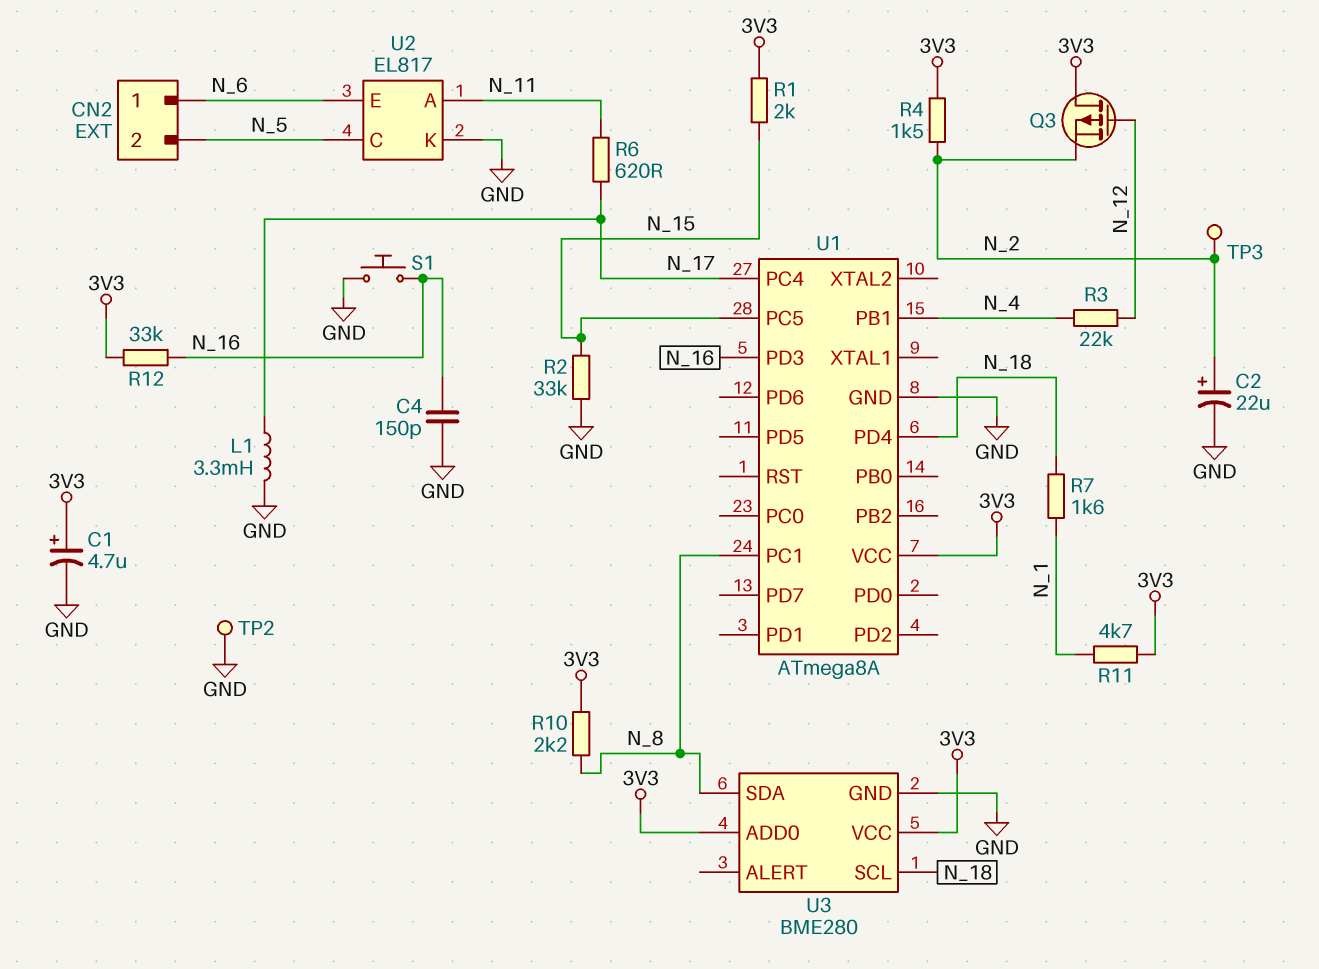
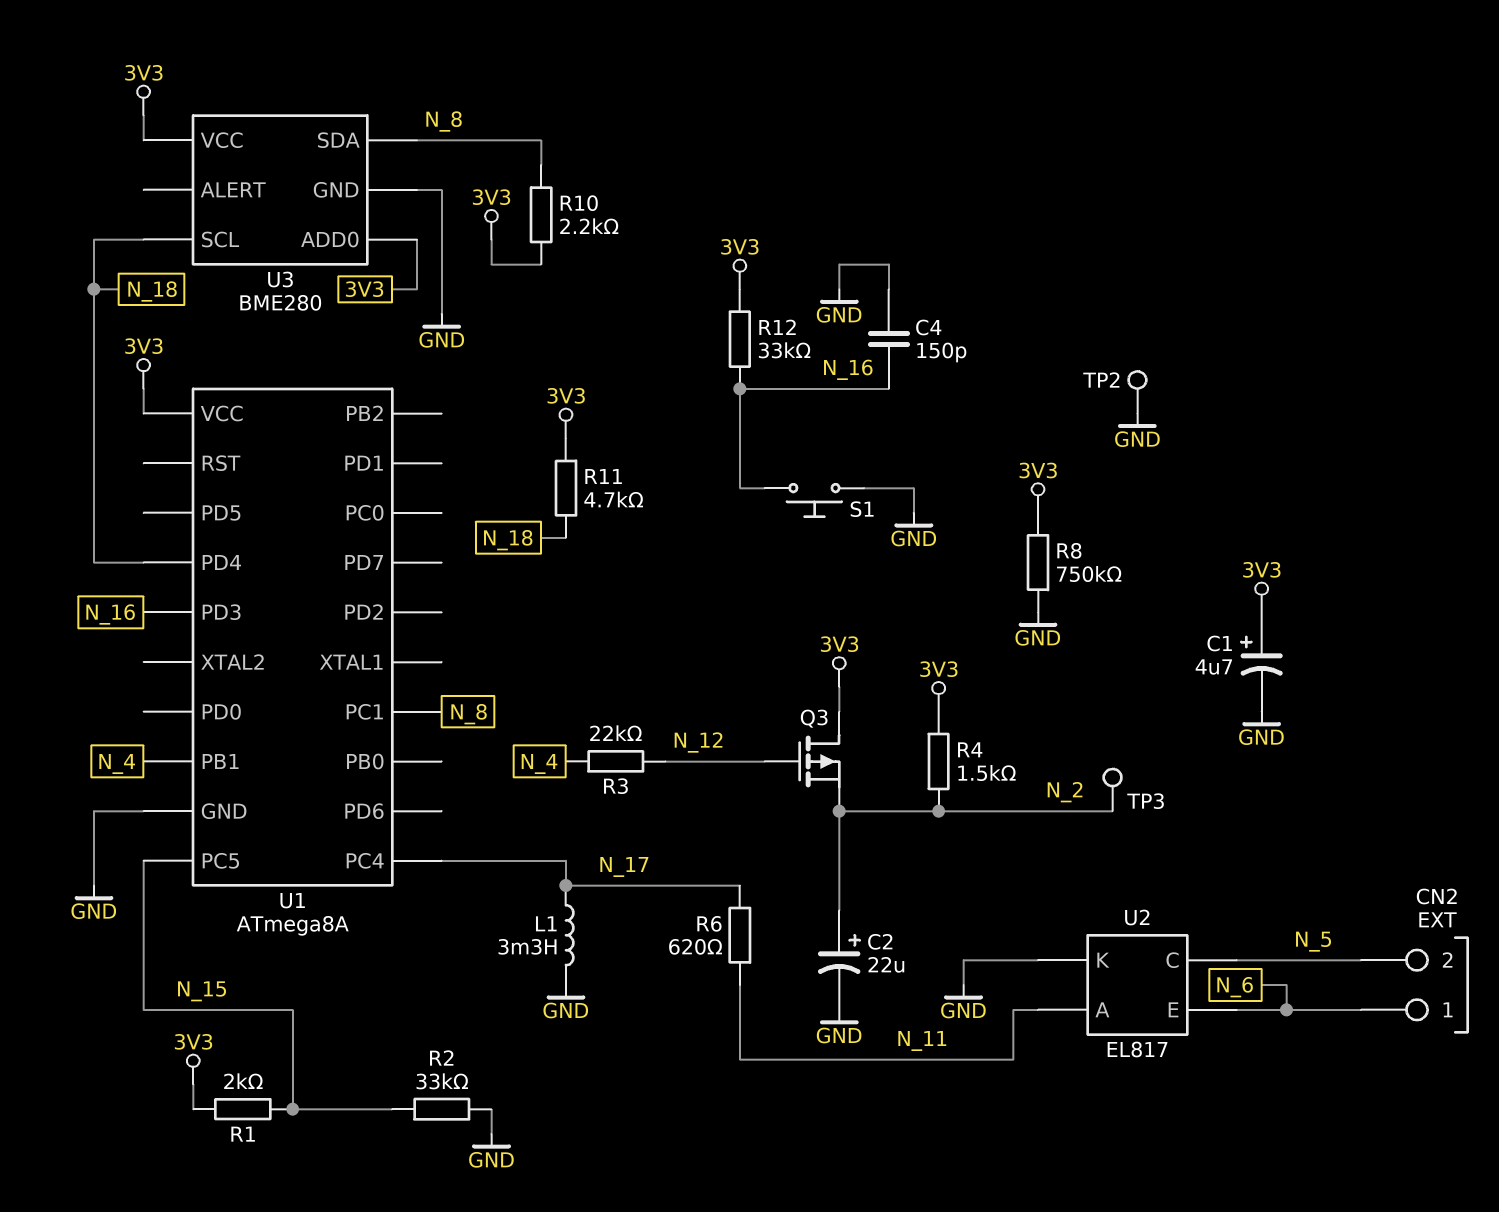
R7: 1.6k (N_1, N_18) -> none
R8: none -> 750k (3V3, GND)
R11: 4.7k (3V3, N_1) -> 4.7k (3V3, N_18)

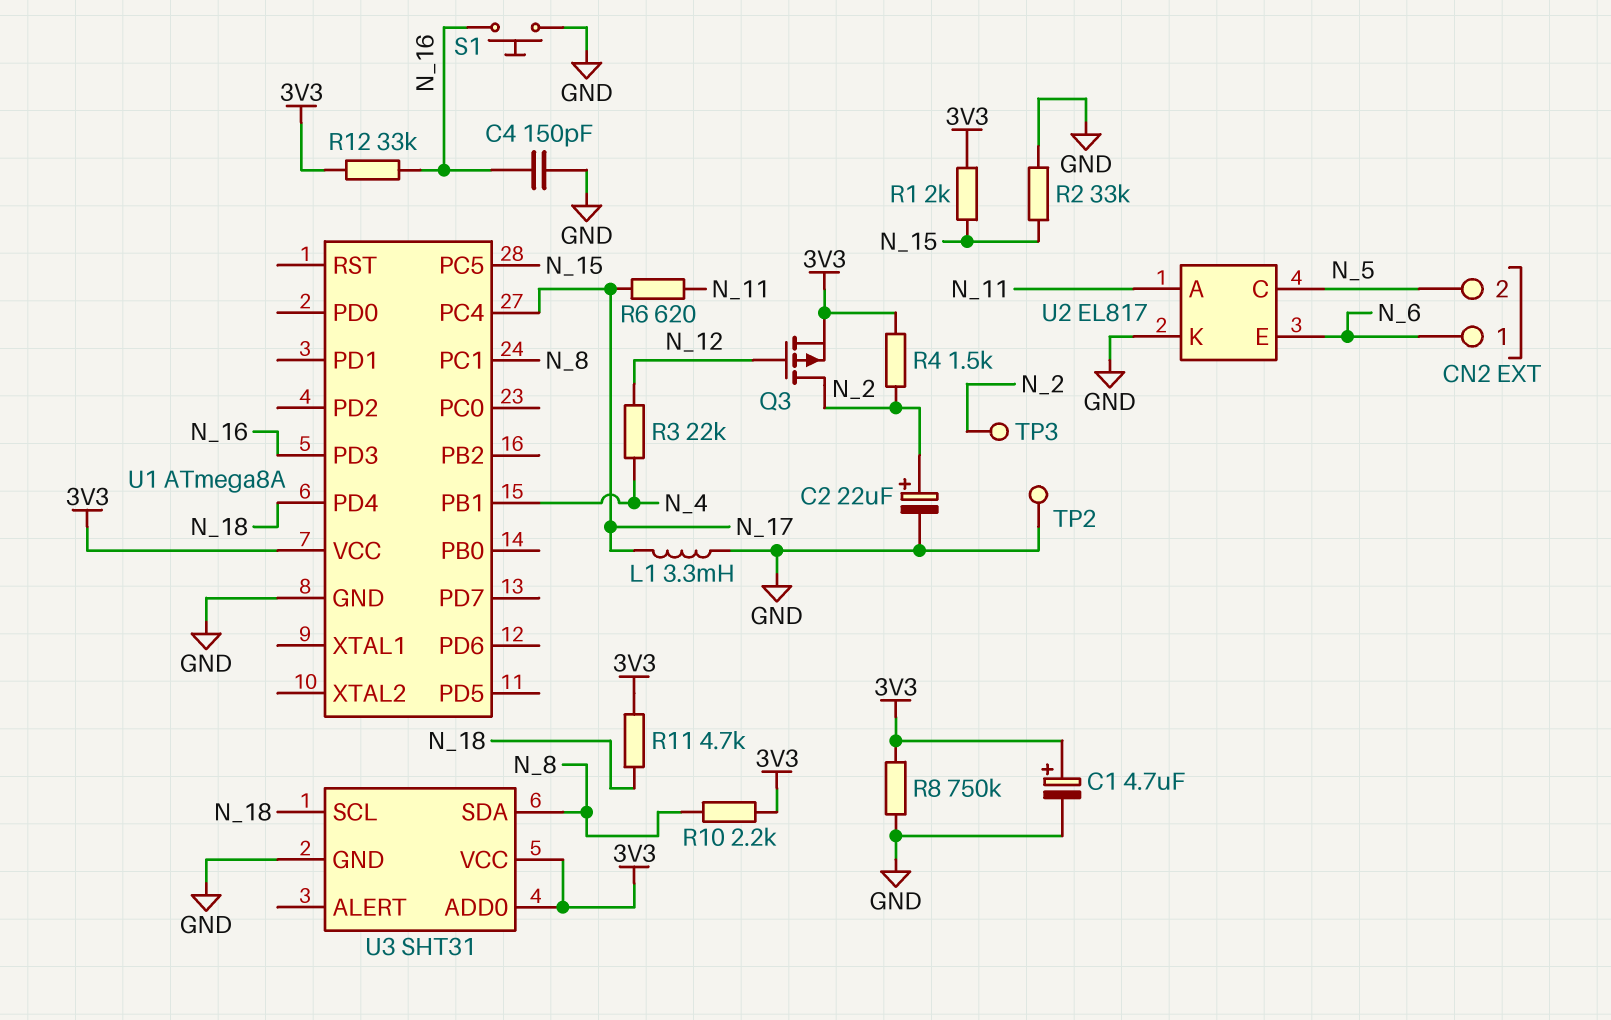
Q3: PMOS (G N_12, D 3V3, S N_2) -> PMOS (G N_12, D N_2, S 3V3)
U3: BME280 -> SHT31

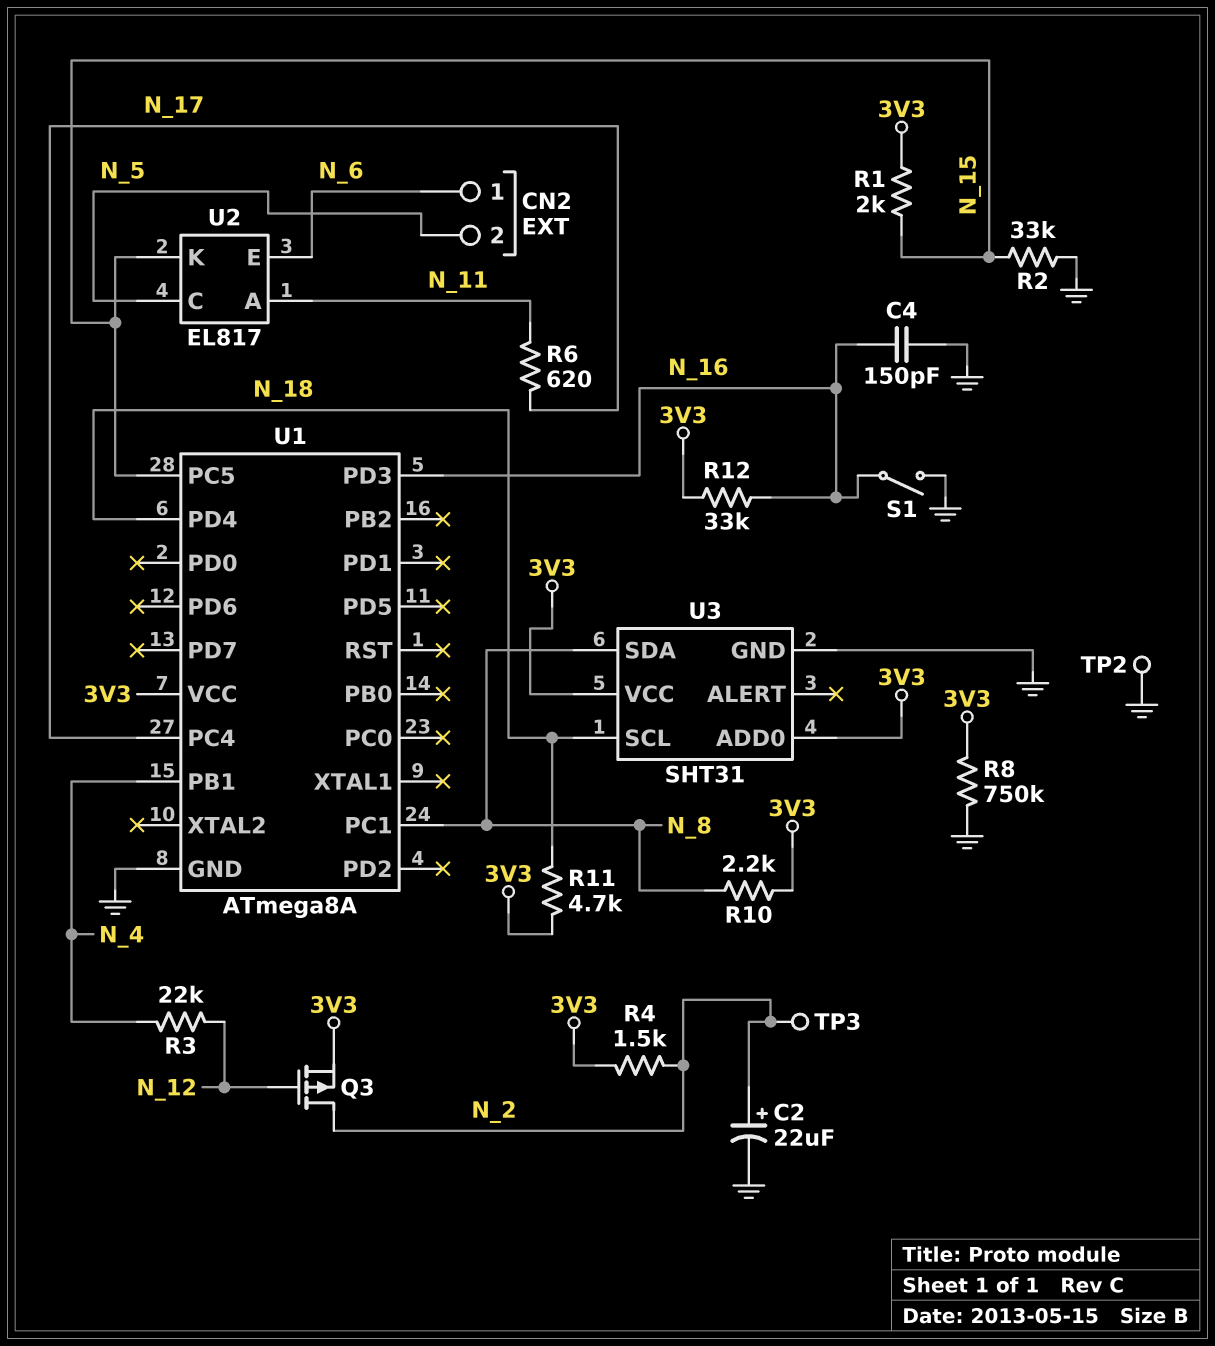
C1: 4.7uF (plus 3V3, minus GND) -> none
L1: 3.3mH (GND, N_17) -> none
S1: button (GND, N_16) -> switch (GND, N_16)
U2 pin K: GND -> N_15

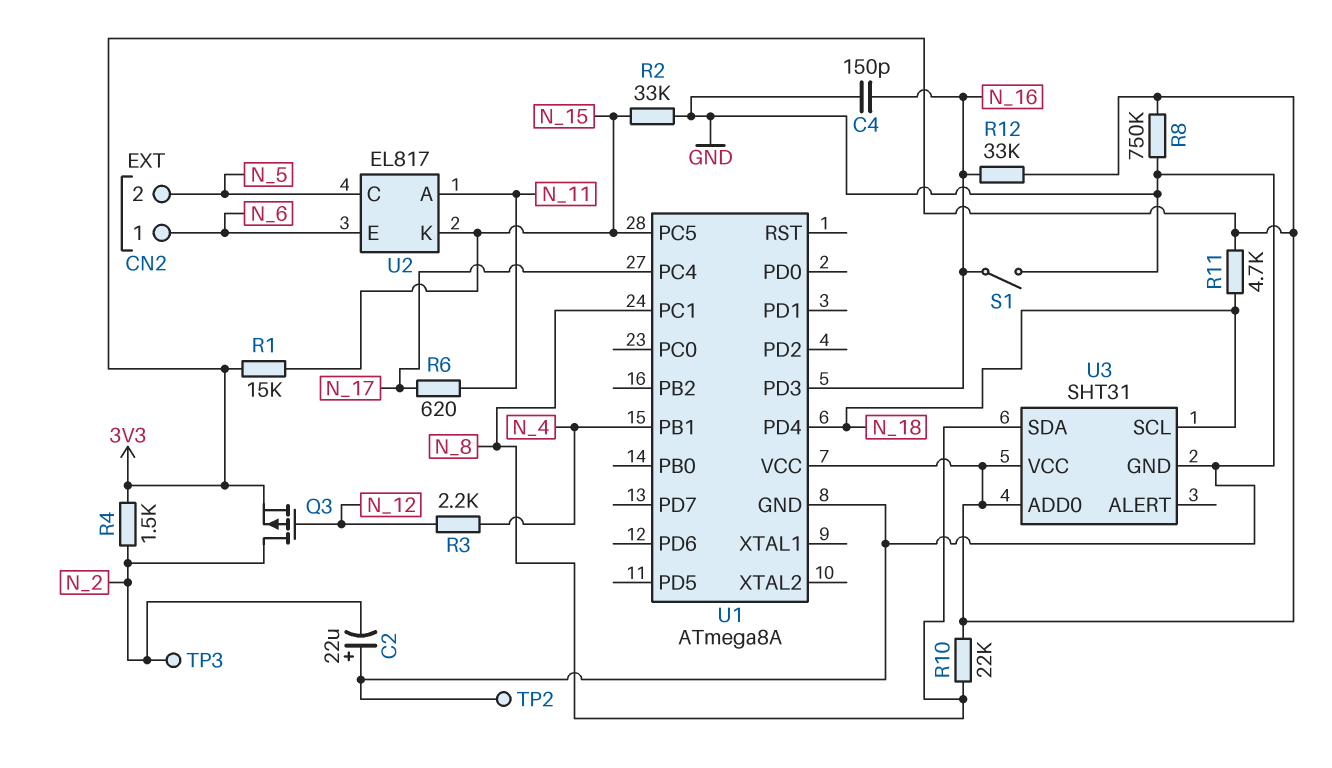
C2: 22uF (plus N_2, minus GND) -> 22uF (plus GND, minus N_2)
R1: 2k (3V3, N_15) -> 15k (3V3, N_15)
R3: 22k (N_4, N_12) -> 2.2k (N_4, N_12)
R10: 2.2k (3V3, N_8) -> 22k (3V3, N_8)

